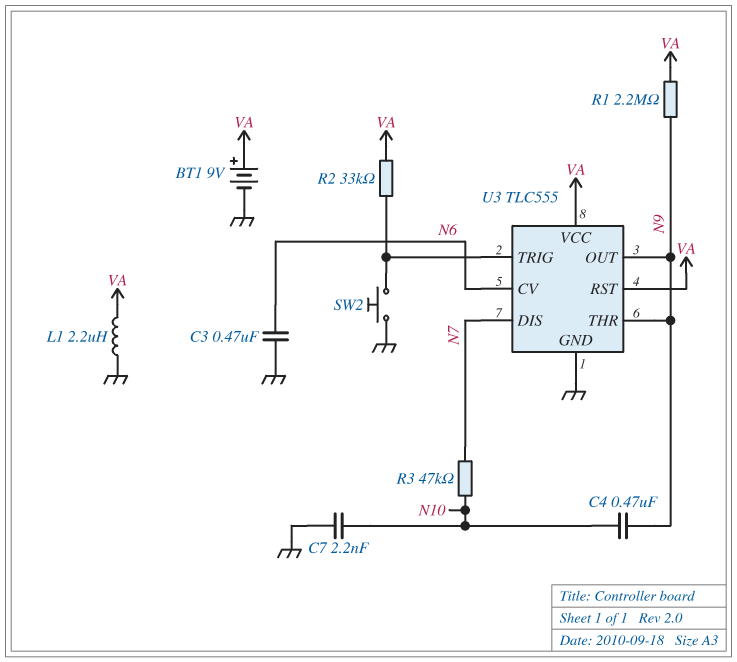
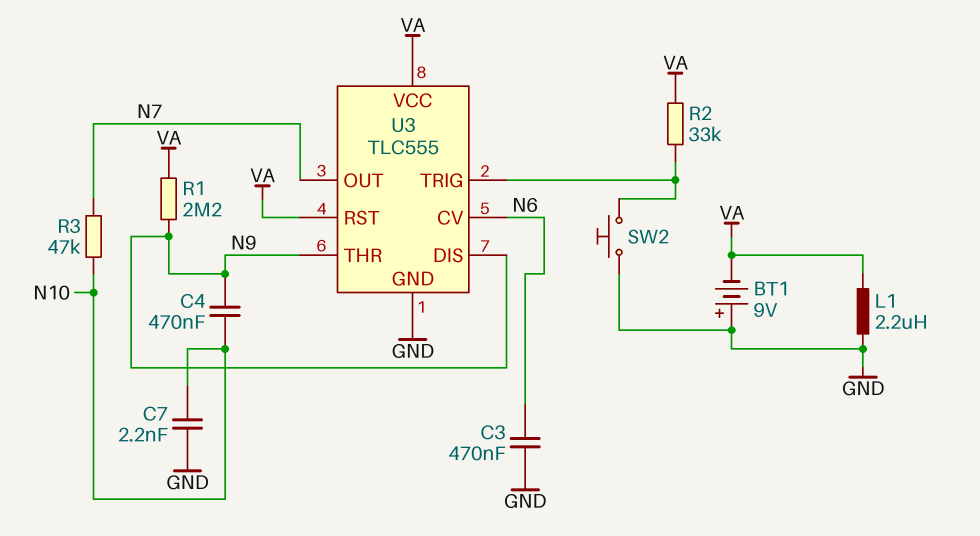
BT1: 9V (plus VA, minus GND) -> 9V (plus GND, minus VA)
U3 pin DIS: N7 -> N9
U3 pin OUT: N9 -> N7

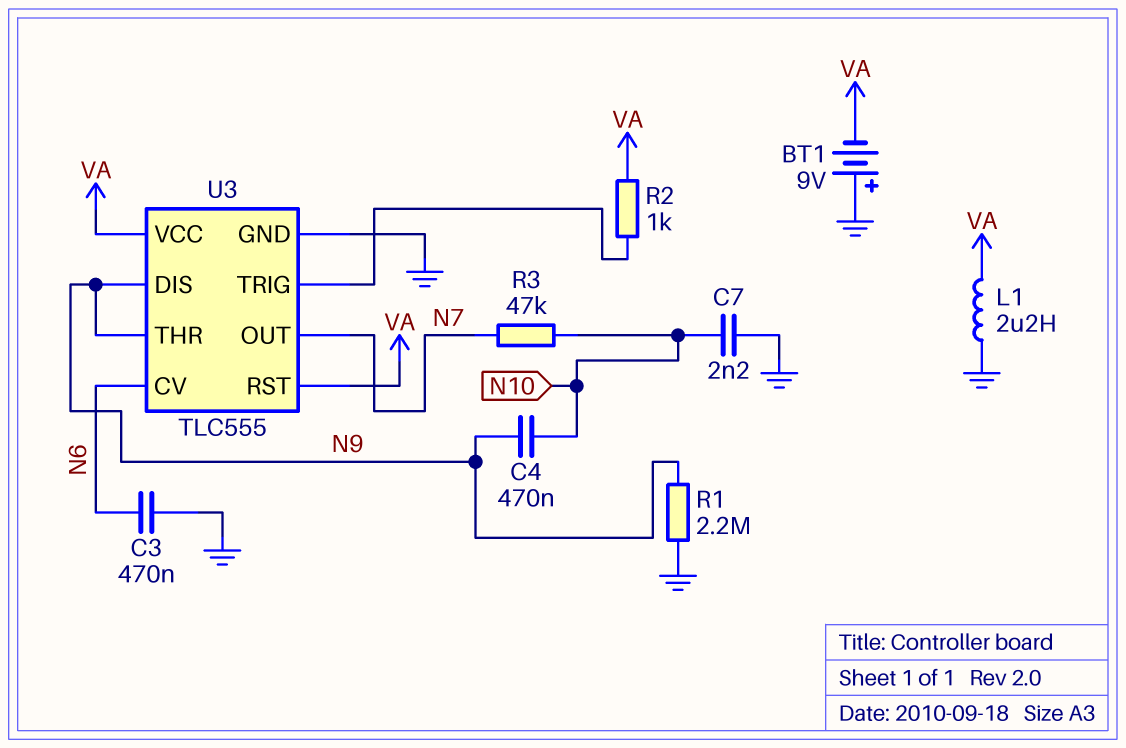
R1: 2.2M (N9, VA) -> 2.2M (GND, N9)
R2: 33k (U3/TRIG, VA) -> 1k (U3/TRIG, VA)
SW2: button (GND, U3/TRIG) -> none

